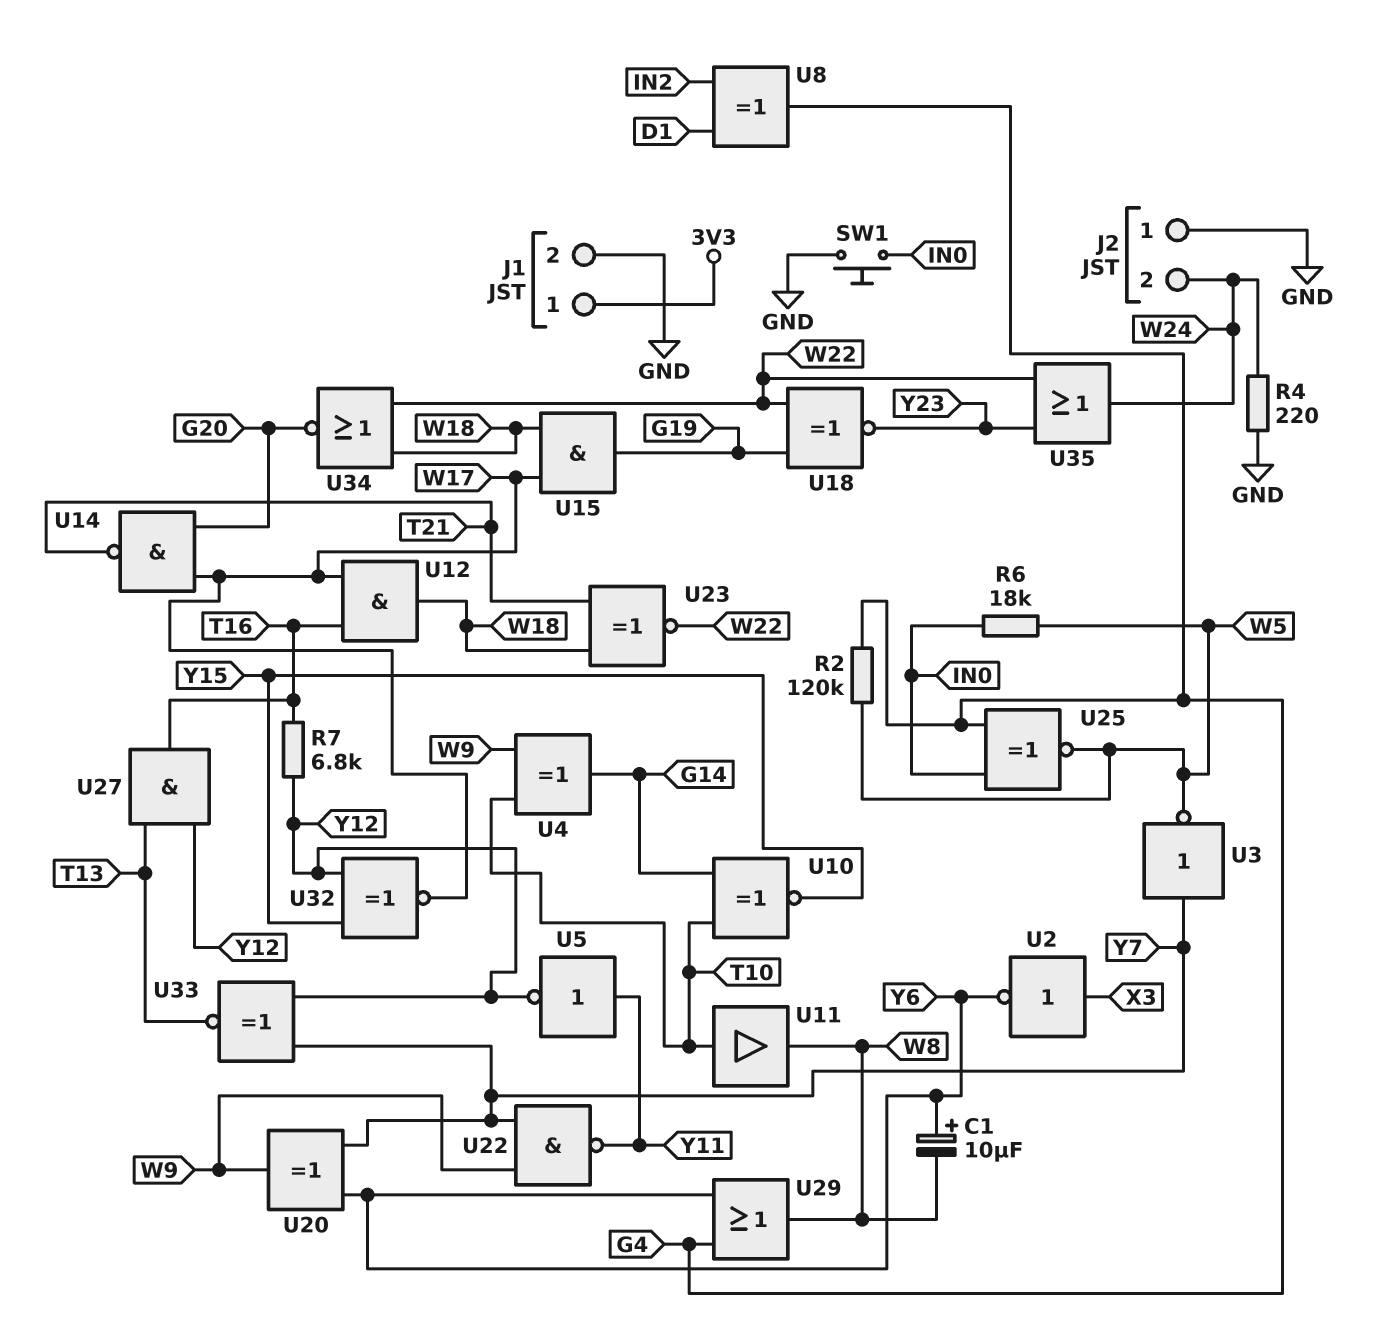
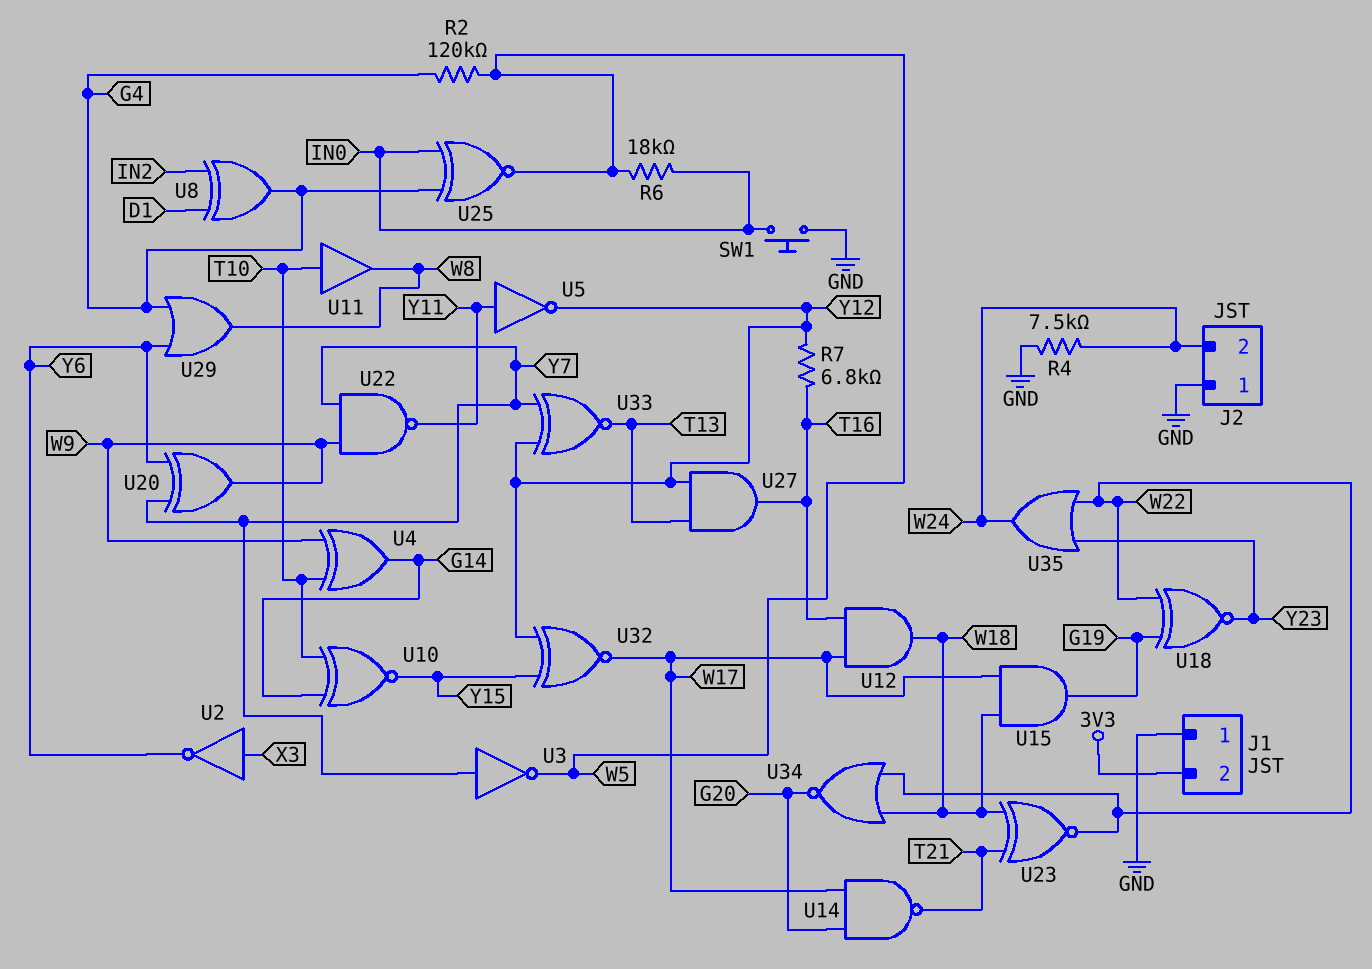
C1: 10uF (plus Y6, minus W8) -> none
J1 pin 1: 3V3 -> GND
J1 pin 2: GND -> 3V3
R4: 220 (GND, W24) -> 7.5k (GND, W24)

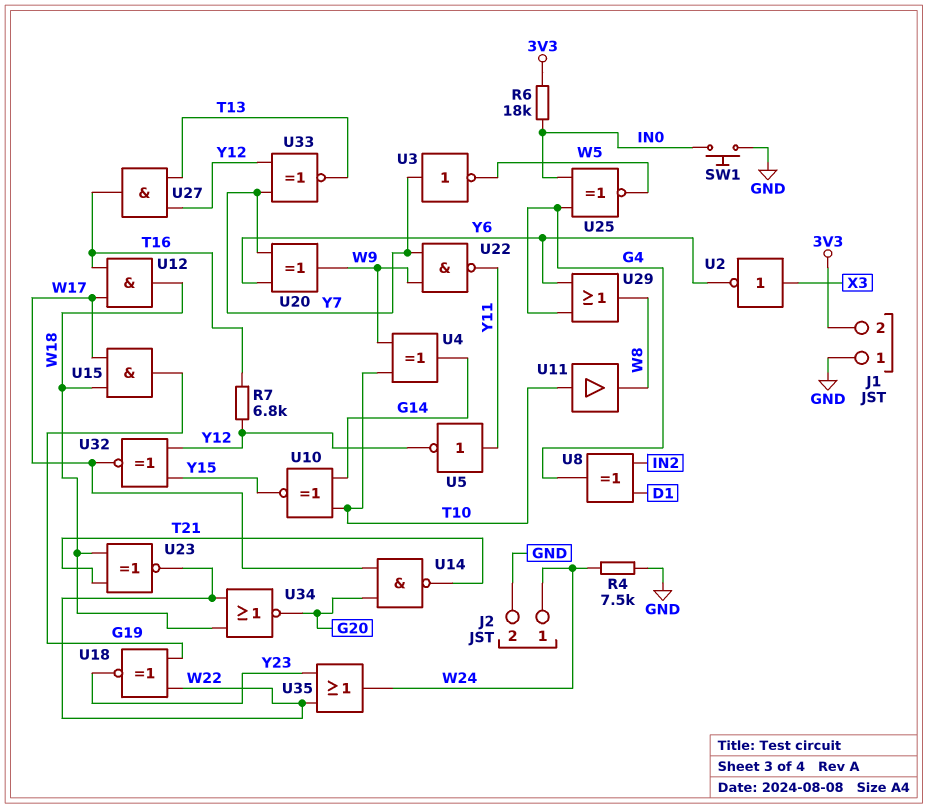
J2 pin 1: GND -> W24
J2 pin 2: W24 -> GND
R2: 120k (G4, W5) -> none
R6: 18k (IN0, W5) -> 18k (3V3, IN0)

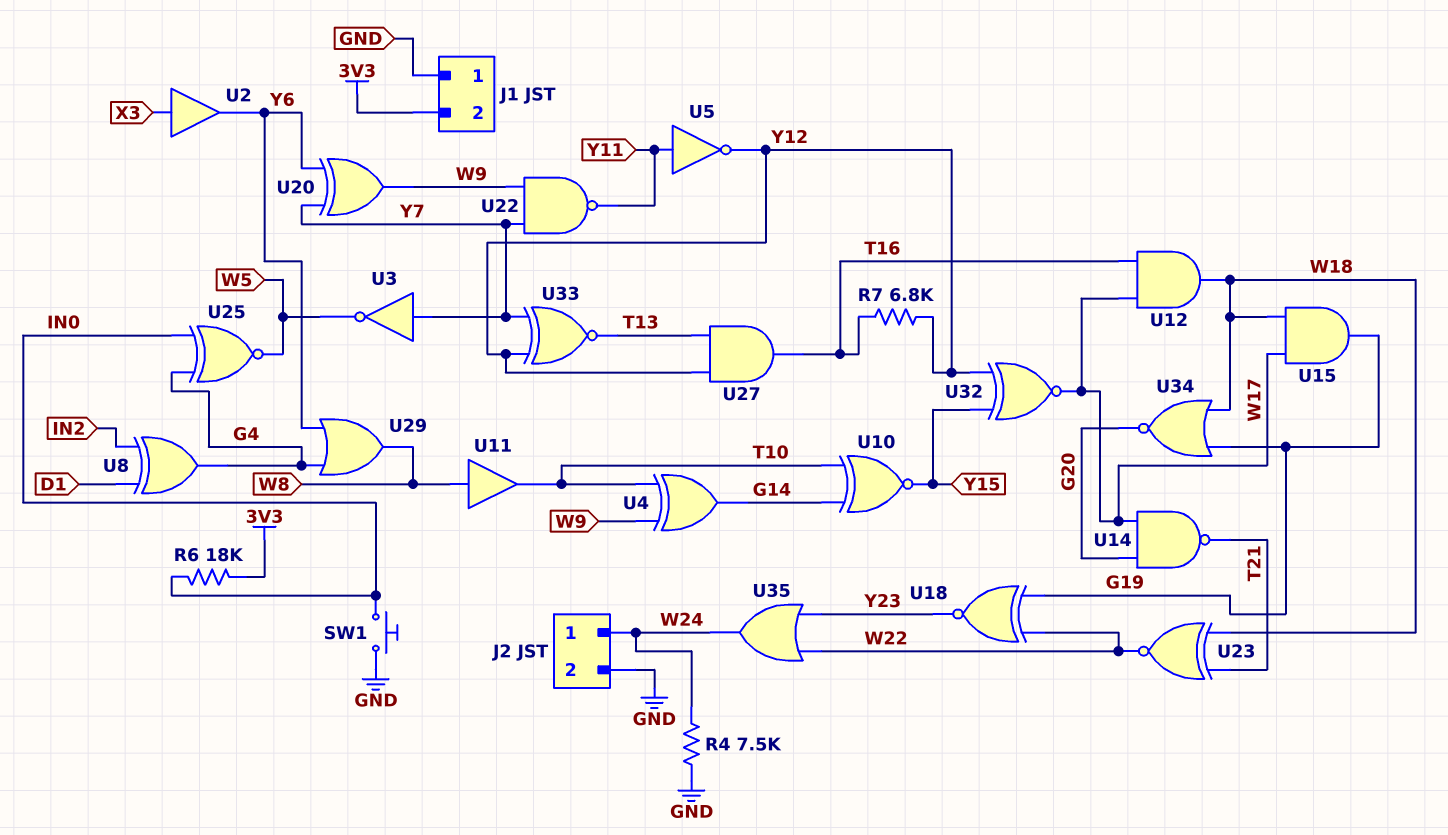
U2: NOT (in X3, out Y6) -> buffer (in X3, out Y6)
U11: buffer (in T10, out W8) -> buffer (in W8, out T10)
U34: NOR (in W18, in W22, out G20) -> NOR (in G19, in W18, out G20)

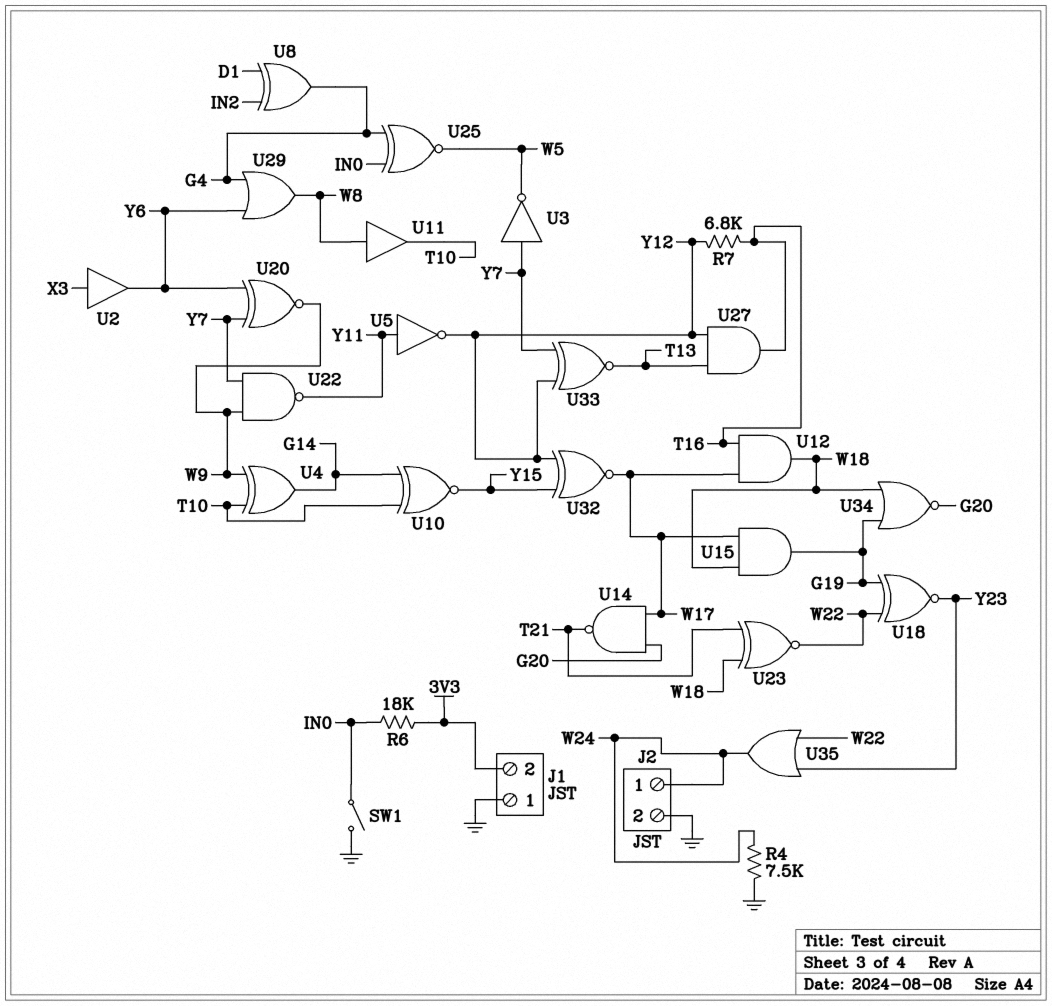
SW1: button (GND, IN0) -> switch (GND, IN0)
U20: XOR (in Y6, in Y7, out W9) -> XNOR (in Y6, in Y7, out W9)

